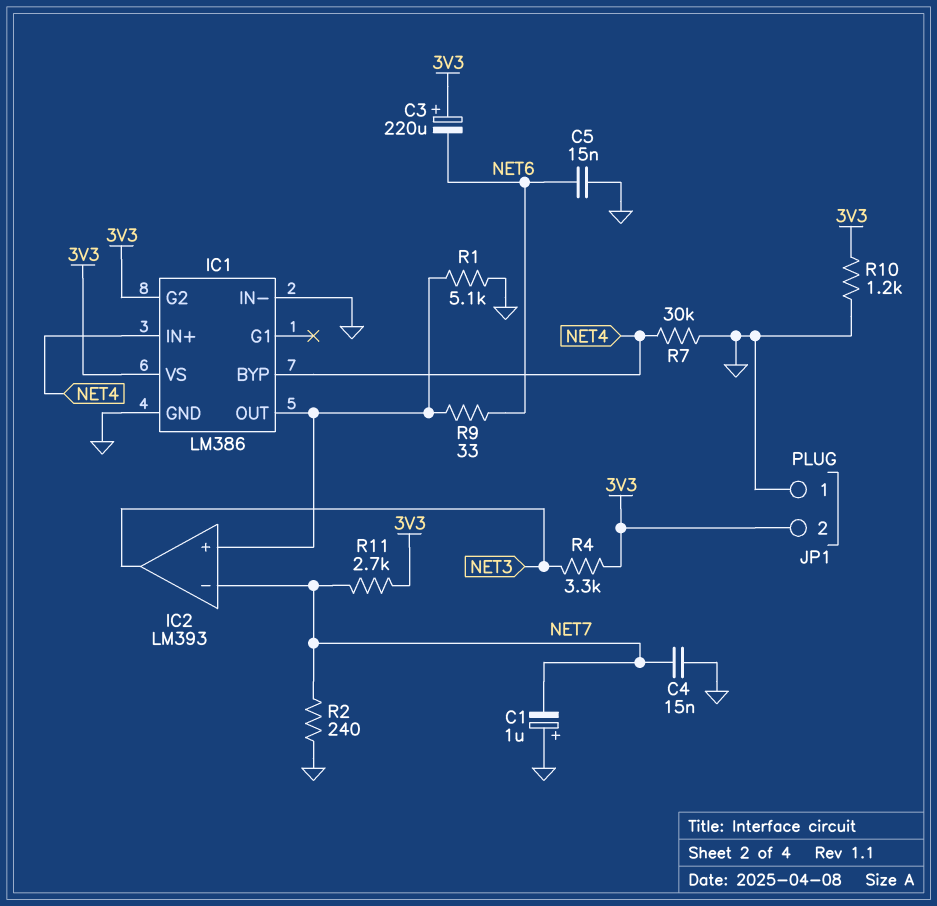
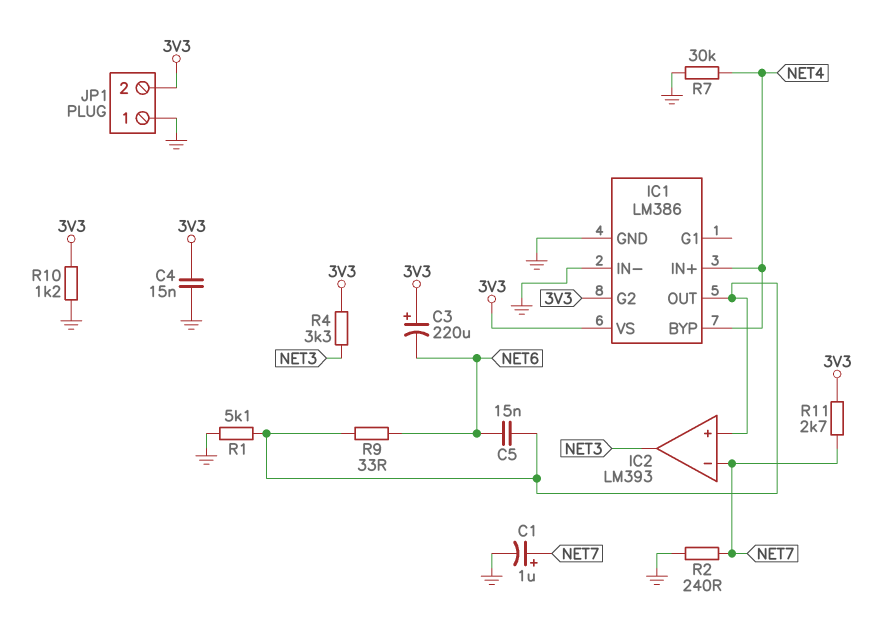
C1: 1uF (plus GND, minus NET7) -> 1uF (plus NET7, minus GND)
C4: 15nF (GND, NET7) -> 15nF (3V3, GND)
C5: 15nF (GND, NET6) -> 15nF (IC1/OUT, NET6)

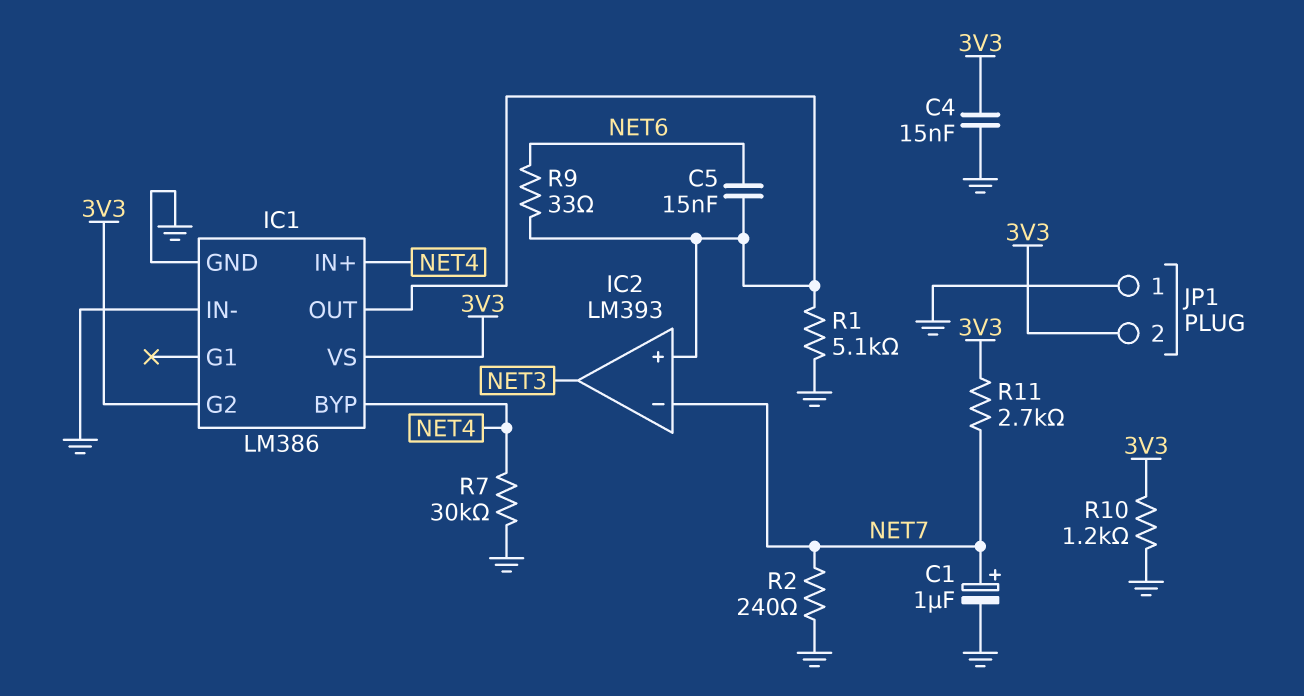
C3: 220uF (plus 3V3, minus NET6) -> none
R4: 3.3k (3V3, NET3) -> none

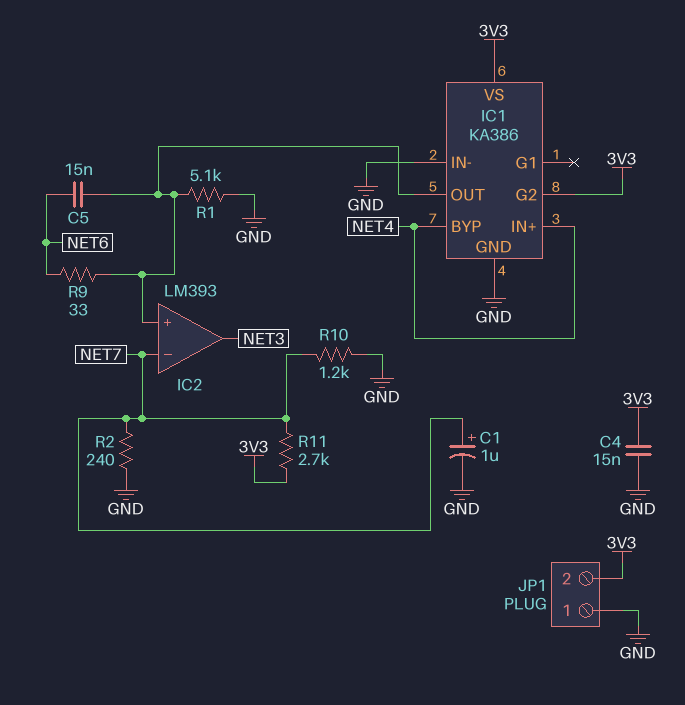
IC1: LM386 -> KA386
R7: 30k (GND, NET4) -> none
R10: 1.2k (3V3, GND) -> 1.2k (GND, NET7)

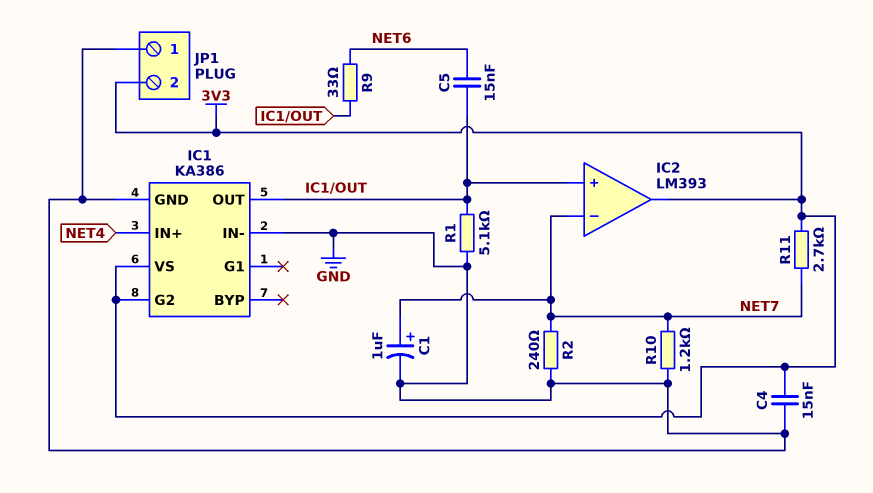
IC1 pin BYP: NET4 -> none
IC2 pin out: NET3 -> 3V3

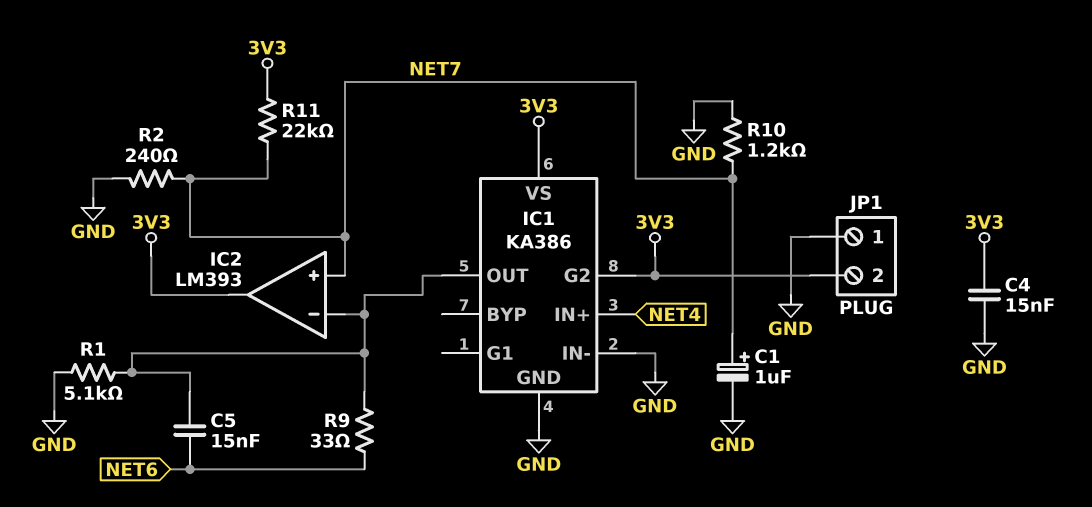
IC2 pin in+: IC1/OUT -> NET7
IC2 pin in-: NET7 -> IC1/OUT
R11: 2.7k (3V3, NET7) -> 22k (3V3, NET7)

